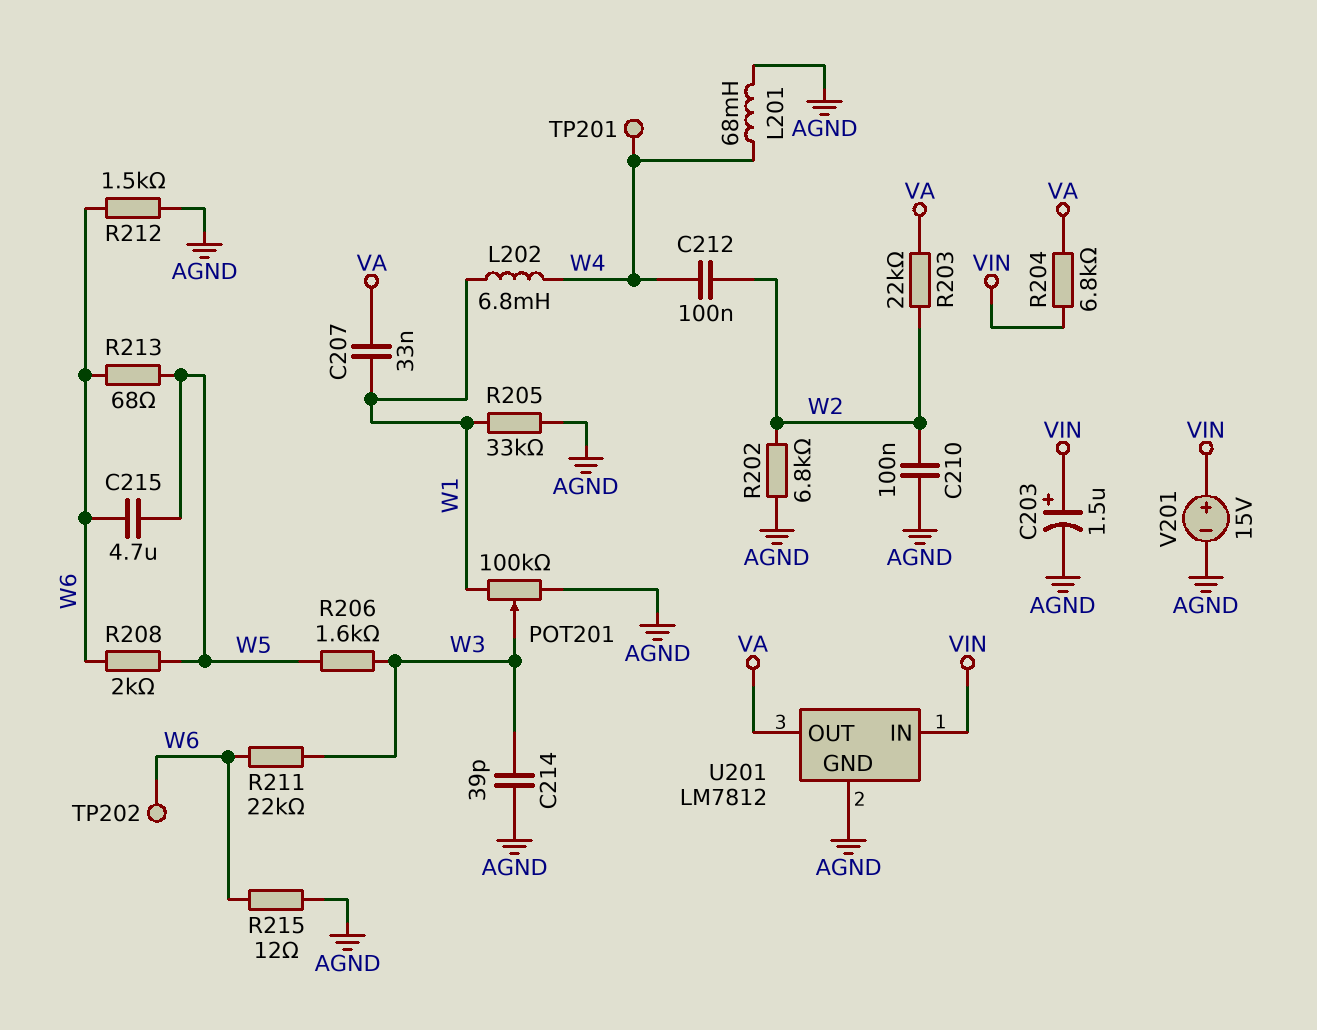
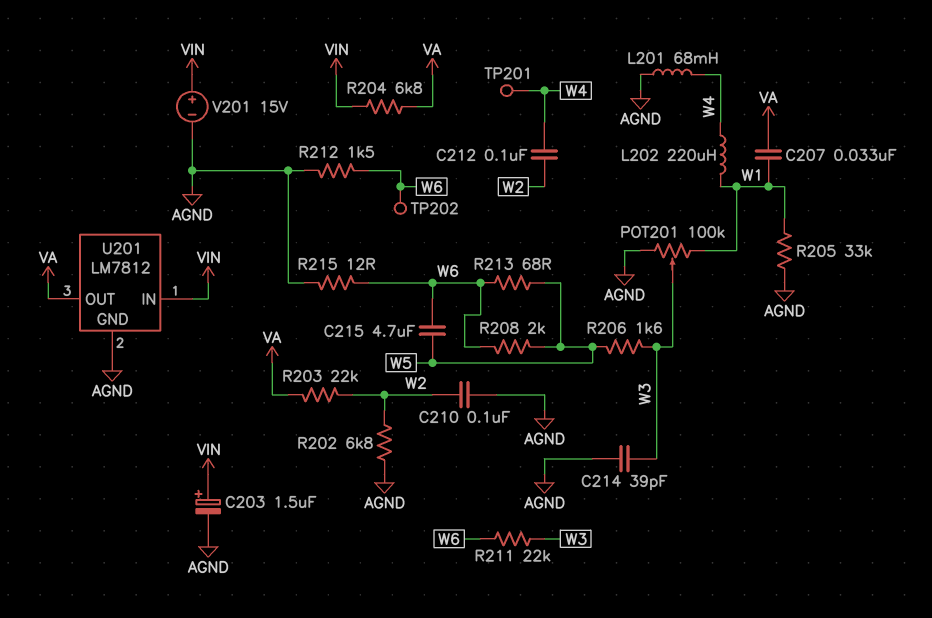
L202: 6.8mH (W1, W4) -> 220uH (W1, W4)

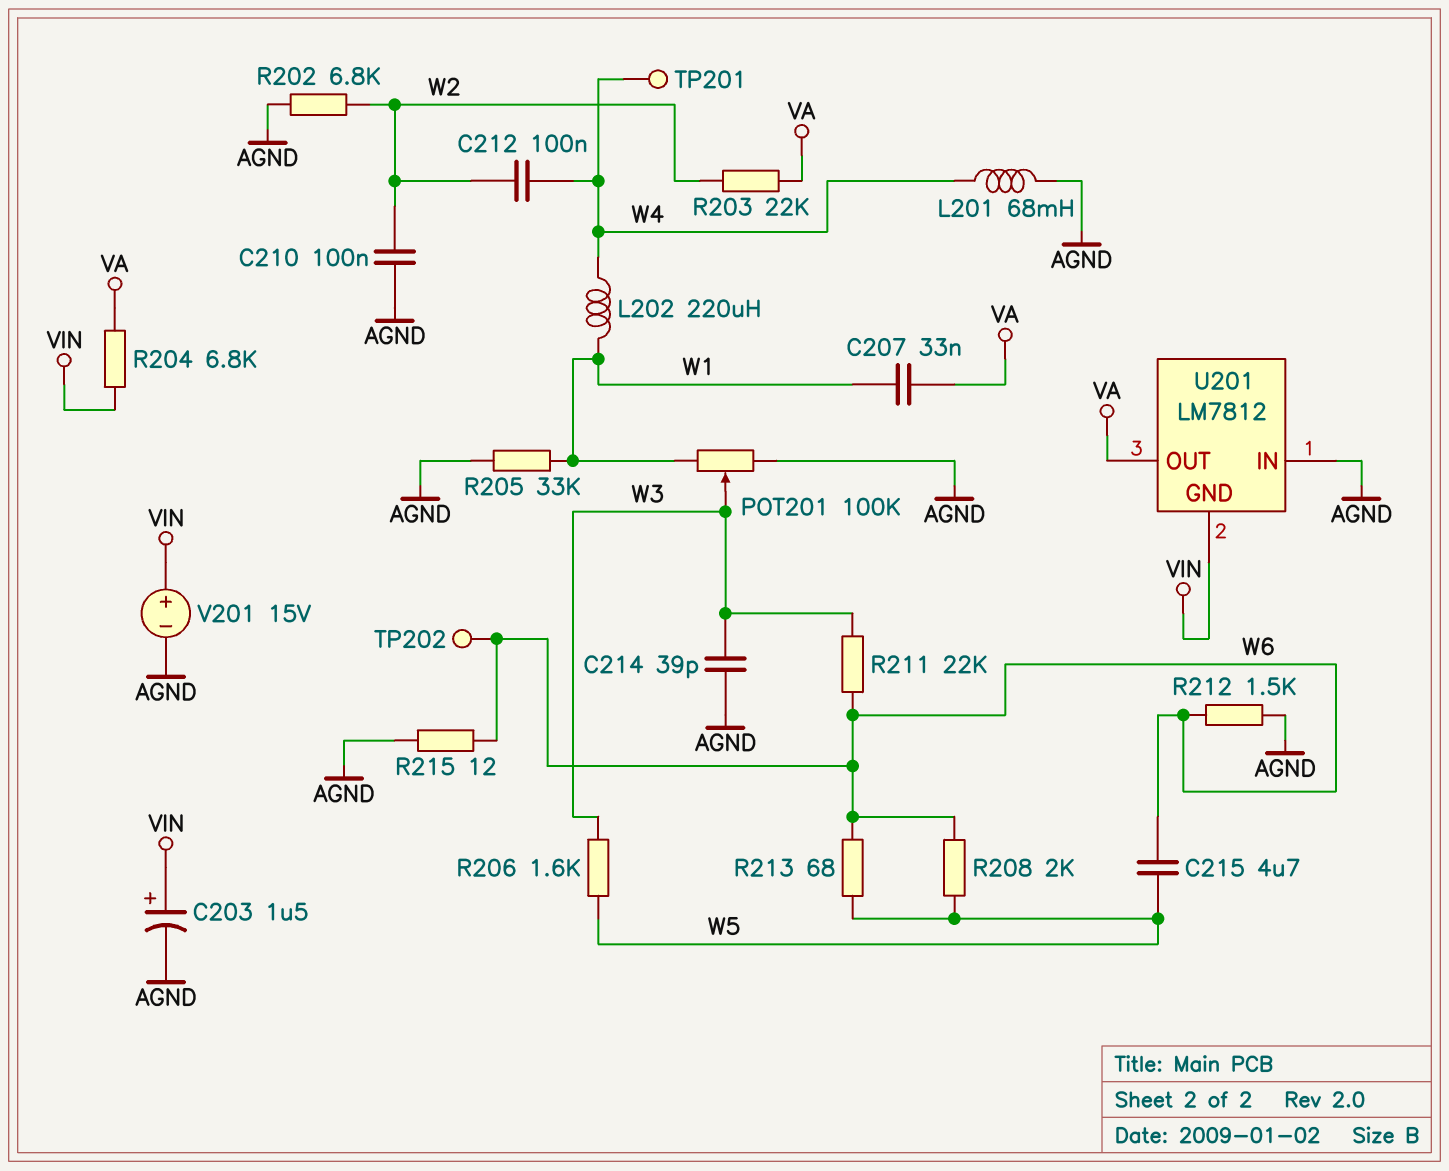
U201 pin GND: AGND -> VIN
U201 pin IN: VIN -> AGND

